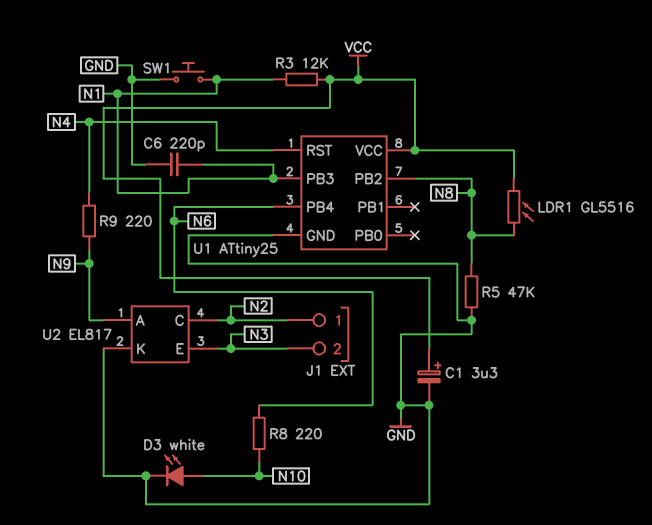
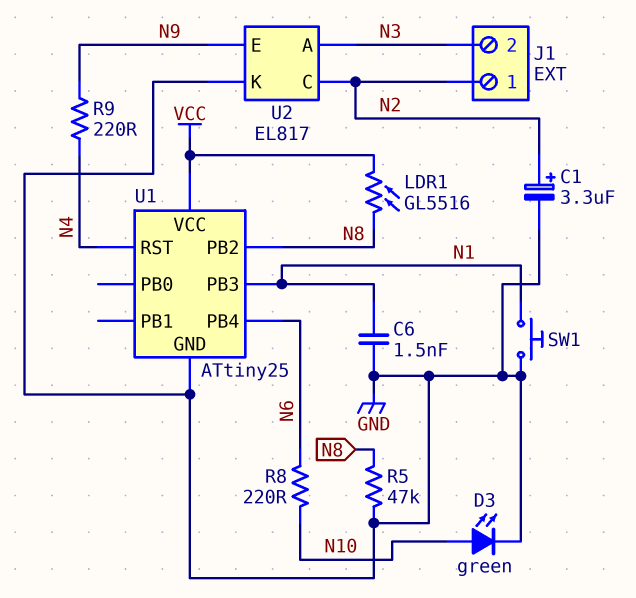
C1: 3.3uF (plus VCC, minus GND) -> 3.3uF (plus N2, minus GND)
C6: 220pF (GND, N1) -> 1.5nF (GND, N1)
D3: LED white (A N10, K GND) -> LED green (A N10, K GND)
R3: 12k (N1, VCC) -> none
U2 pin A: N9 -> N3
U2 pin E: N3 -> N9

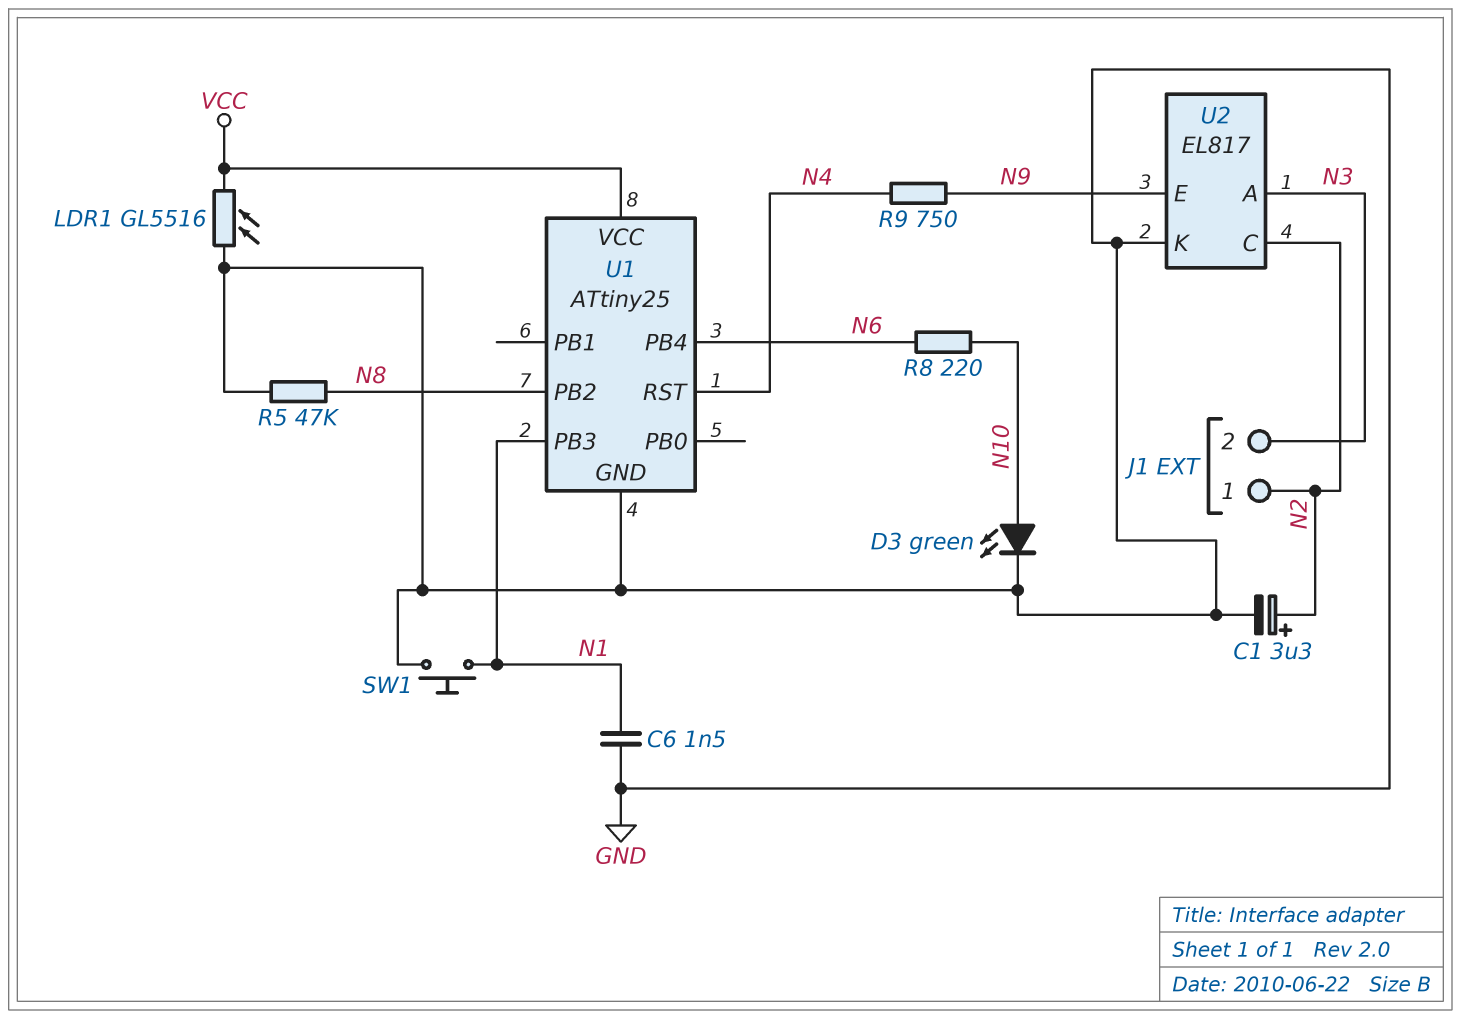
LDR1: GL5516 (N8, VCC) -> GL5516 (GND, VCC)
R9: 220 (N4, N9) -> 750 (N4, N9)

